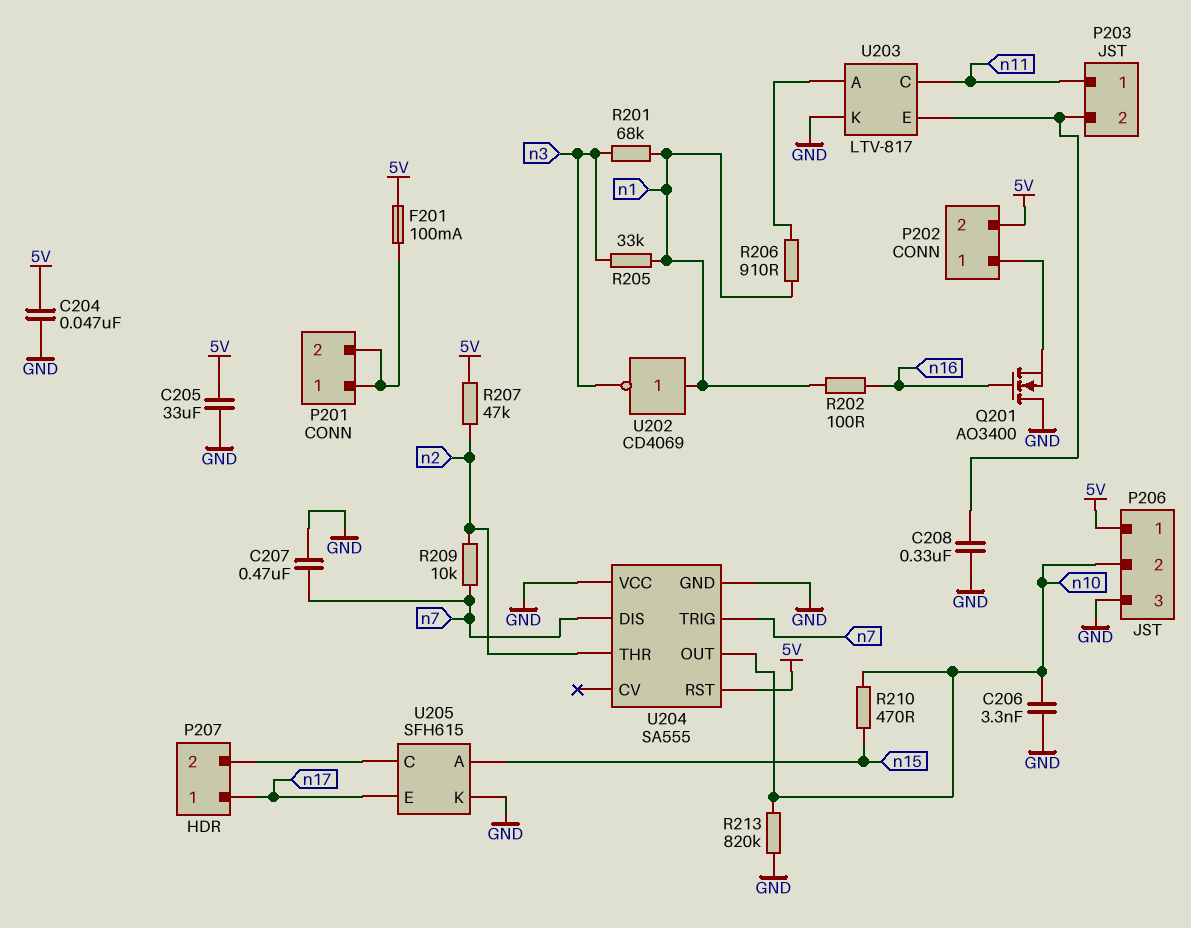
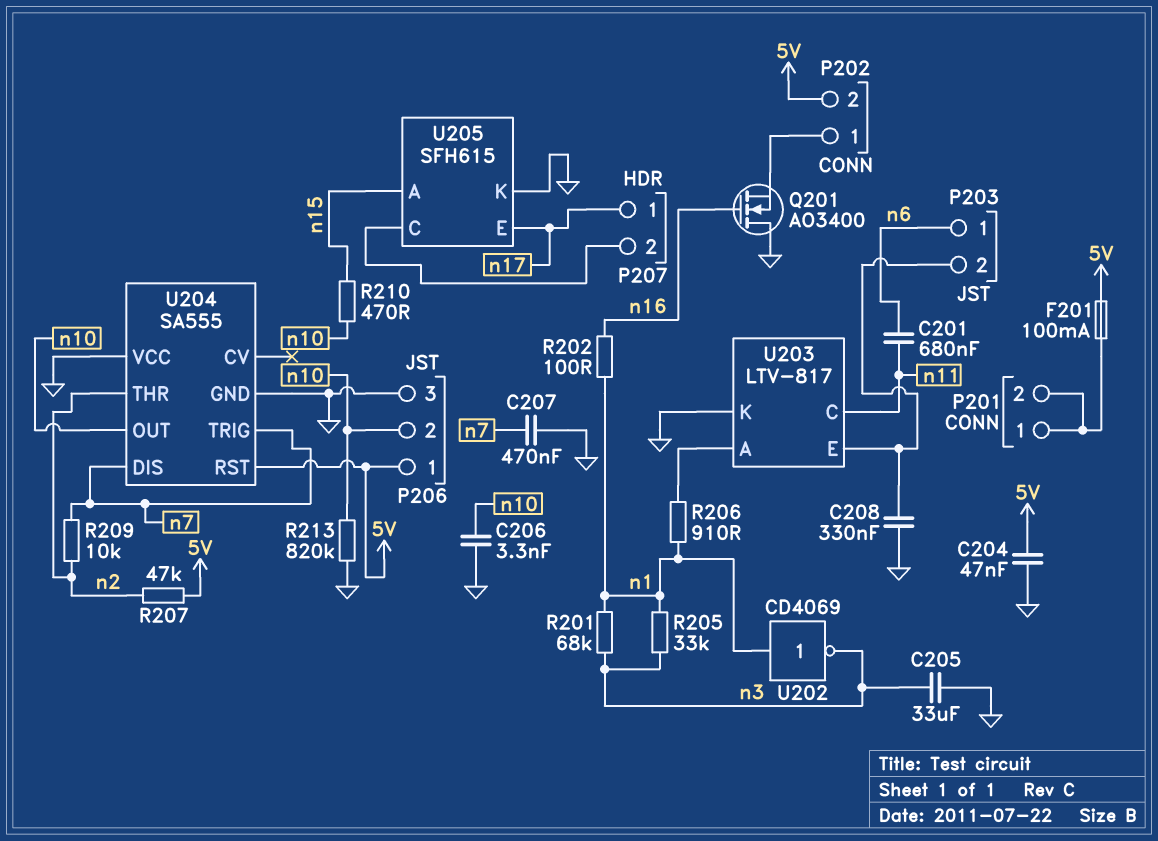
C201: none -> 680nF (n6, n11)
C205: 33uF (5V, GND) -> 33uF (GND, n3)
P203 pin 1: n11 -> n6

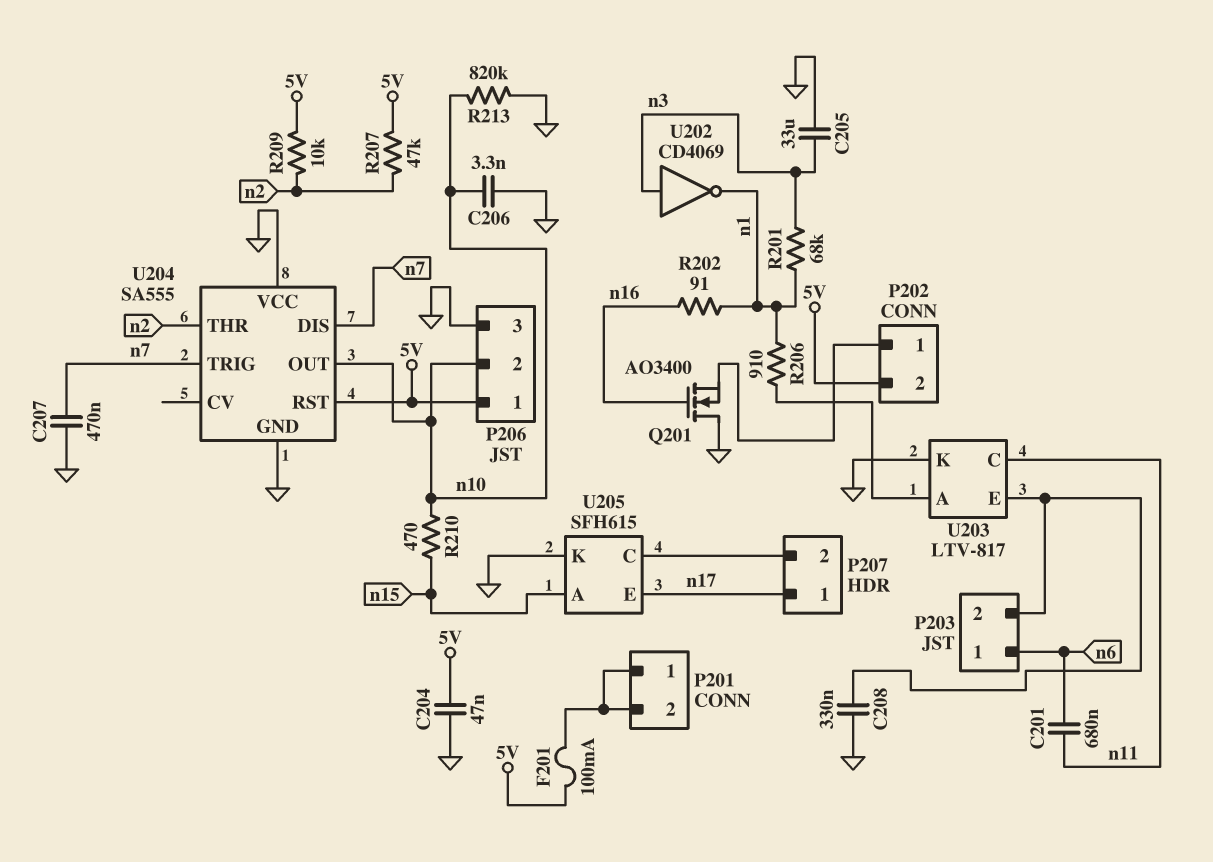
R202: 100 (n1, n16) -> 91 (n1, n16)
R205: 33k (n1, n3) -> none
R209: 10k (n2, n7) -> 10k (5V, n2)
U202: NOT CD4069 (in n1, out n3) -> NOT CD4069 (in n3, out n1)

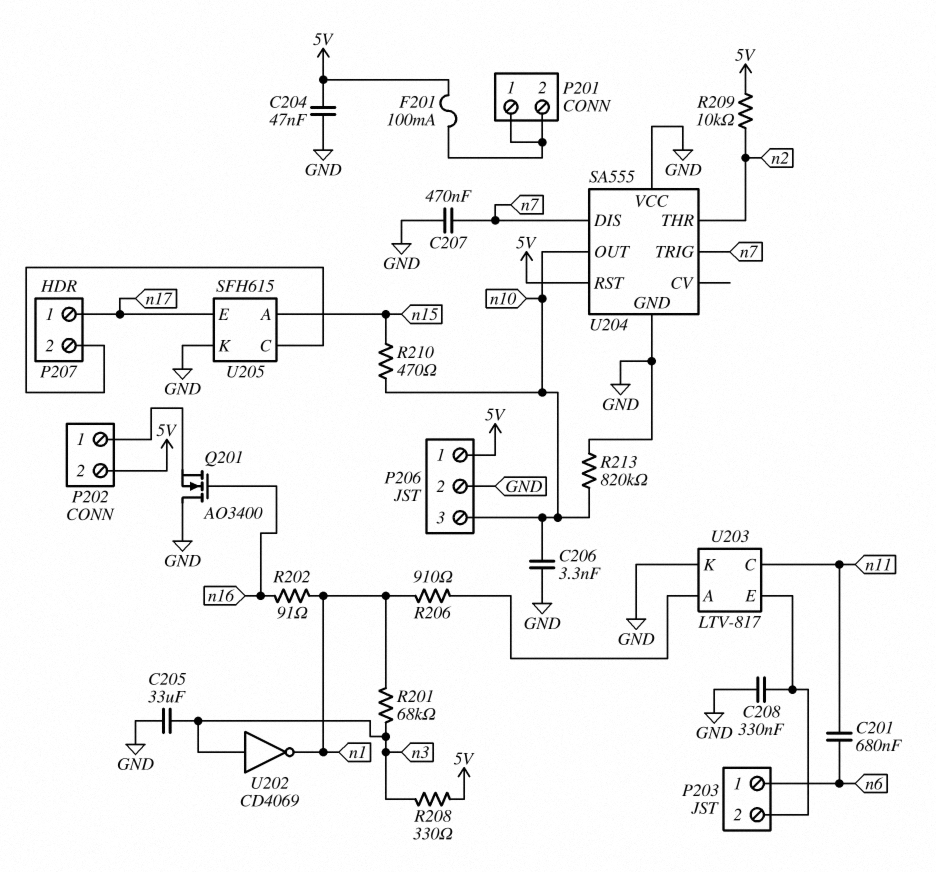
P206 pin 2: n10 -> GND
P206 pin 3: GND -> n10
R207: 47k (5V, n2) -> none
R208: none -> 330 (5V, n3)

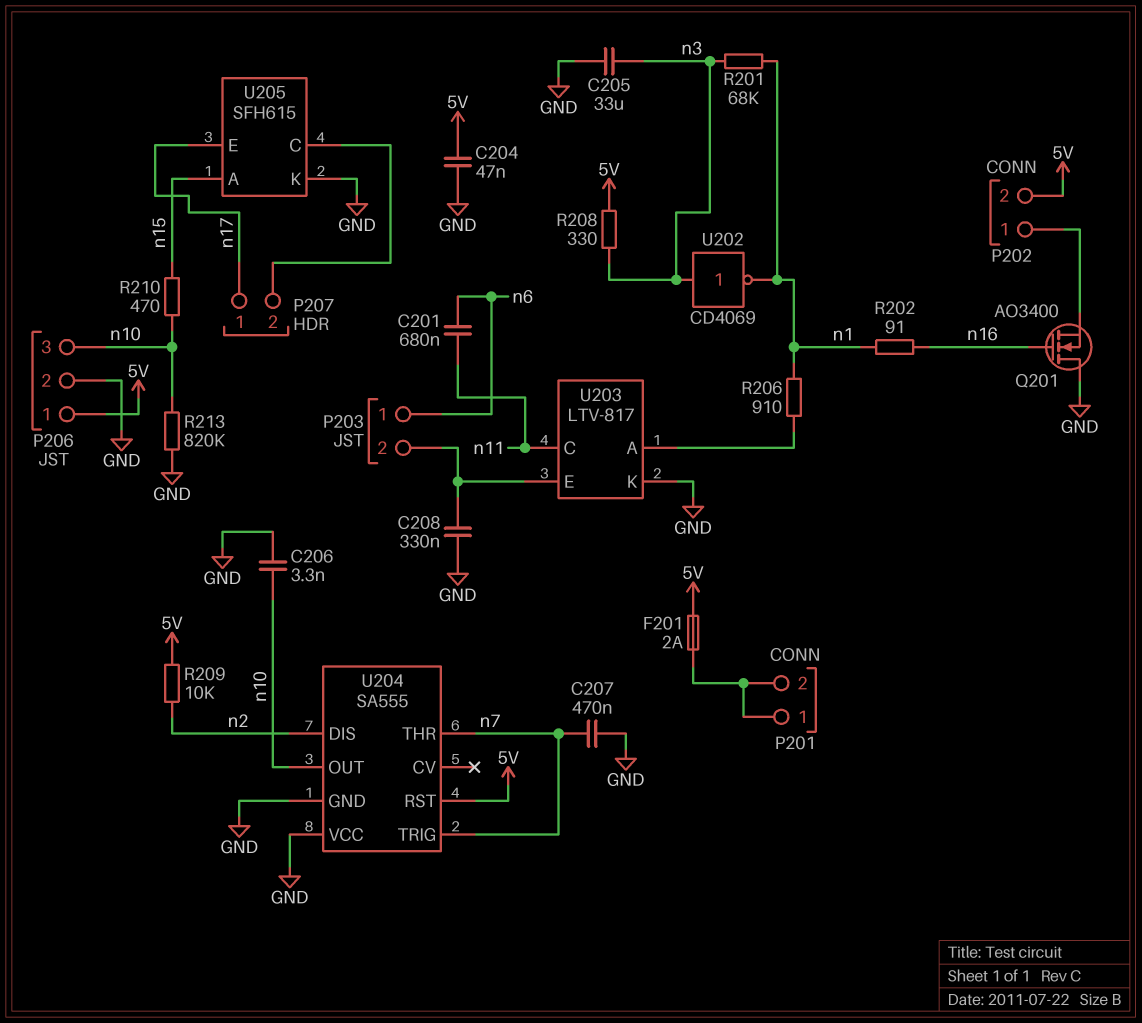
F201: 100mA (5V, P201/1) -> 2A (5V, P201/1)
U204 pin DIS: n7 -> n2
U204 pin THR: n2 -> n7

